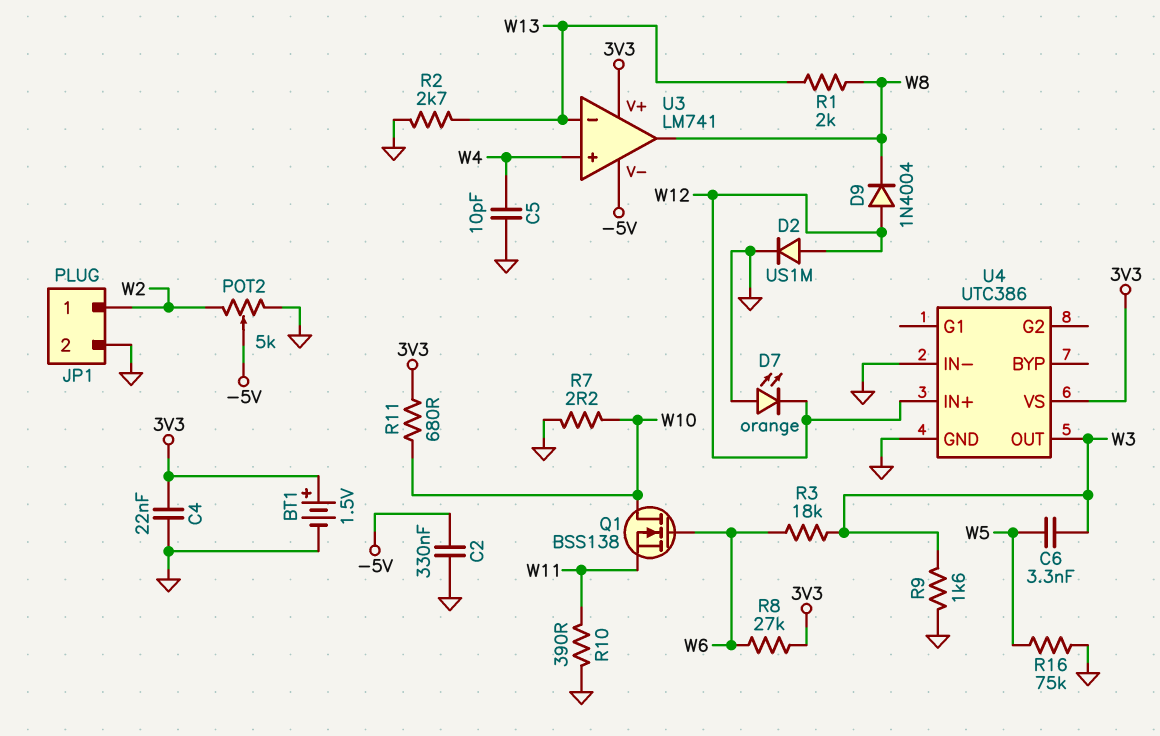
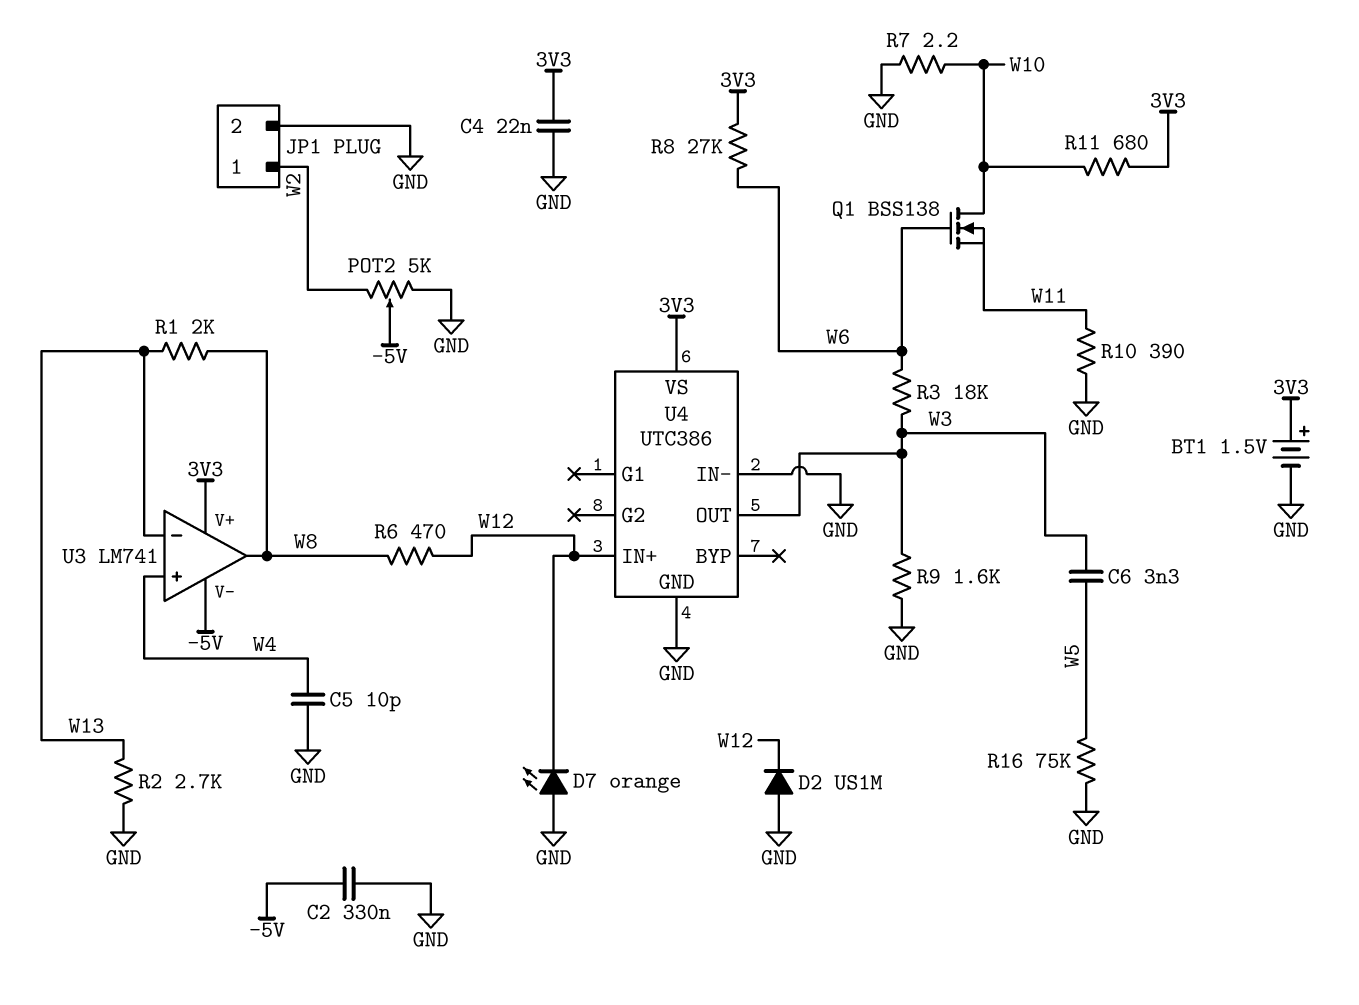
D2: diode US1M (A W12, K GND) -> diode US1M (A GND, K W12)
D9: diode 1N4004 (A W12, K W8) -> none
R6: none -> 470 (W8, W12)

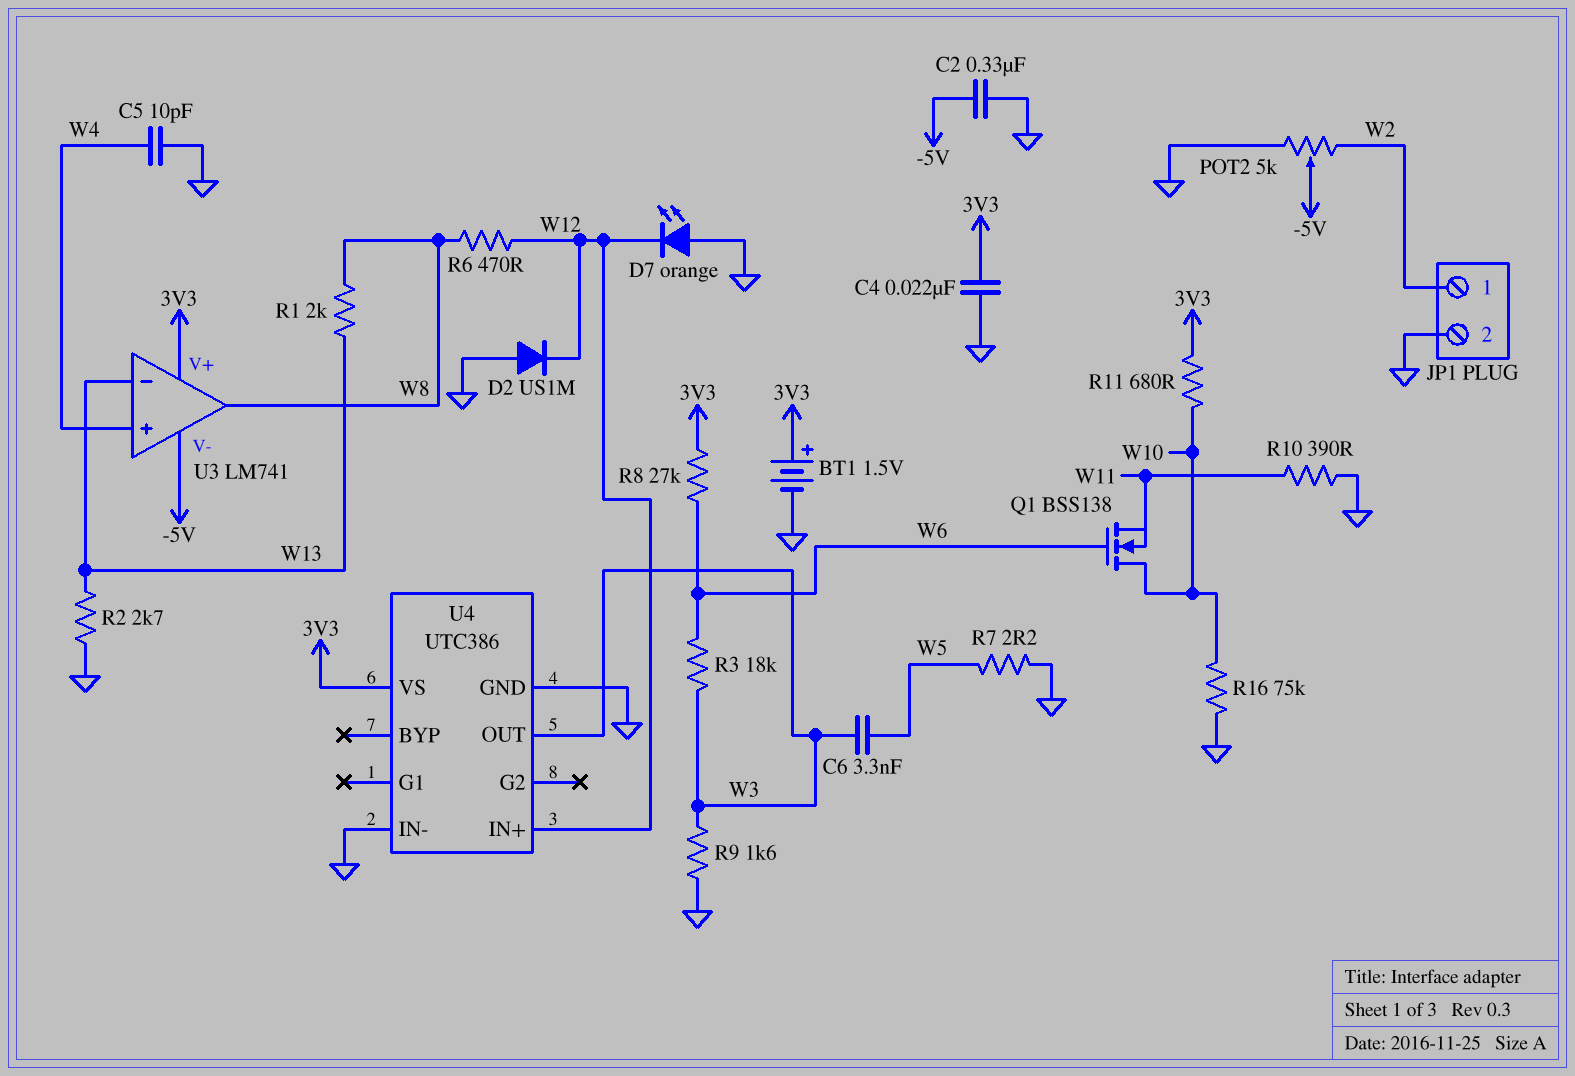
R7: 2.2 (GND, W10) -> 2.2 (GND, W5)
R16: 75k (GND, W5) -> 75k (GND, W10)

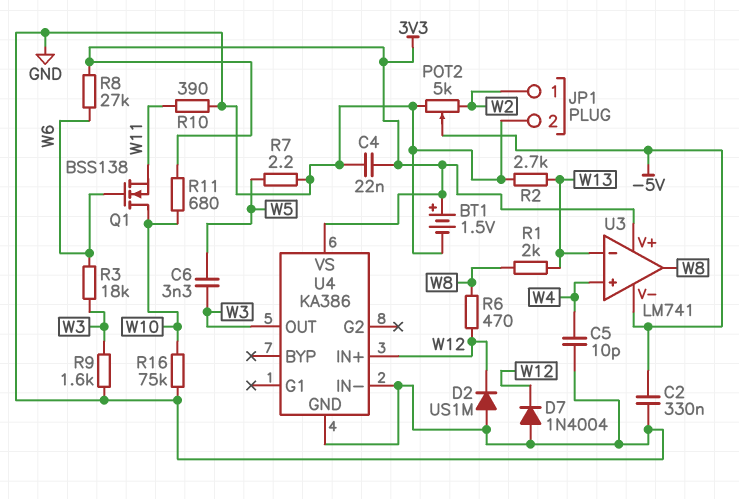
D7: LED orange (A GND, K W12) -> diode 1N4004 (A GND, K W12)
U4: UTC386 -> KA386

